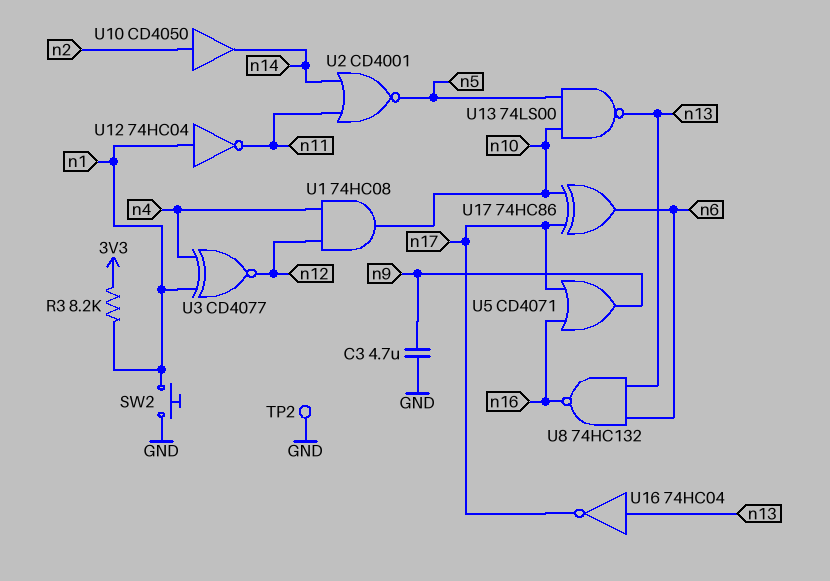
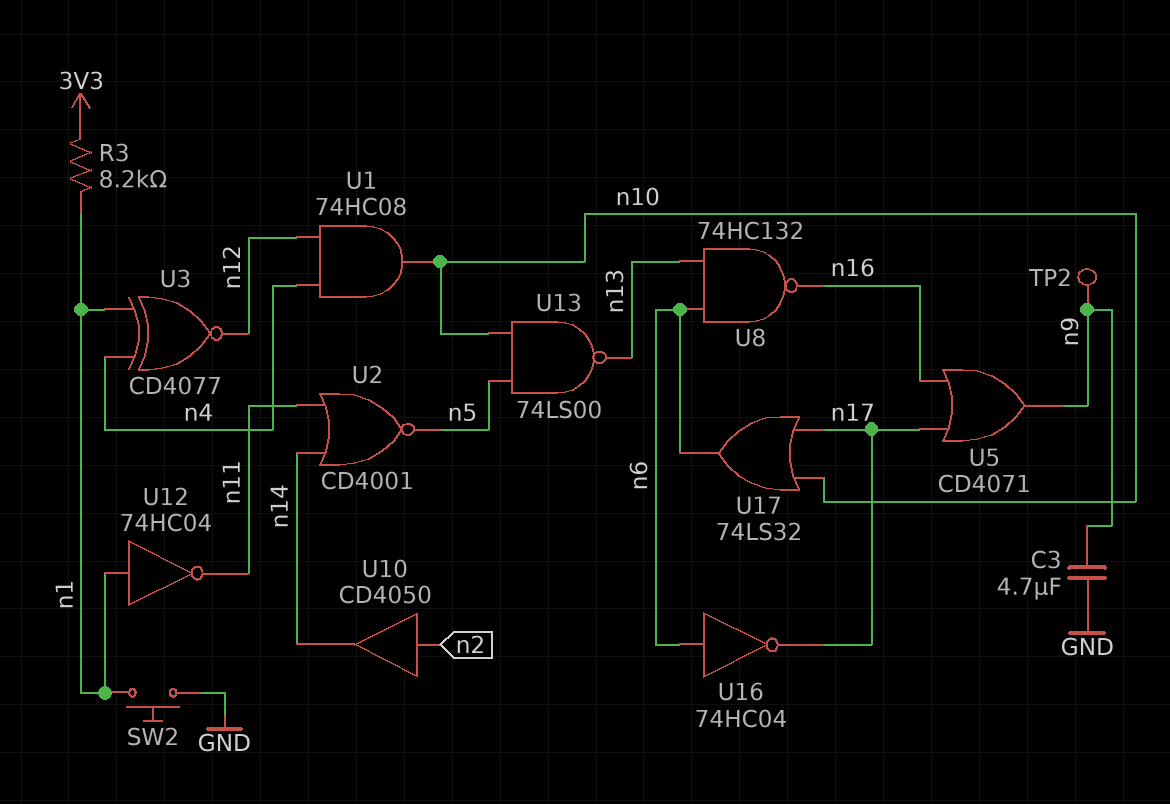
TP2: test point (GND) -> test point (n9)
U16: NOT 74HC04 (in n13, out n17) -> NOT 74HC04 (in n6, out n17)
U17: XOR 74HC86 (in n10, in n17, out n6) -> OR 74LS32 (in n10, in n17, out n6)

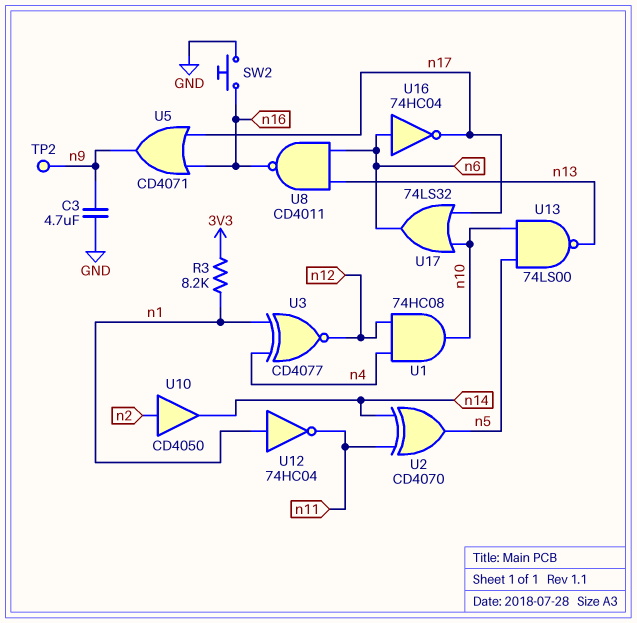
SW2: button (GND, n1) -> button (GND, n16)
U2: NOR CD4001 (in n11, in n14, out n5) -> XOR CD4070 (in n11, in n14, out n5)
U8: NAND 74HC132 (in n6, in n13, out n16) -> NAND CD4011 (in n6, in n13, out n16)

